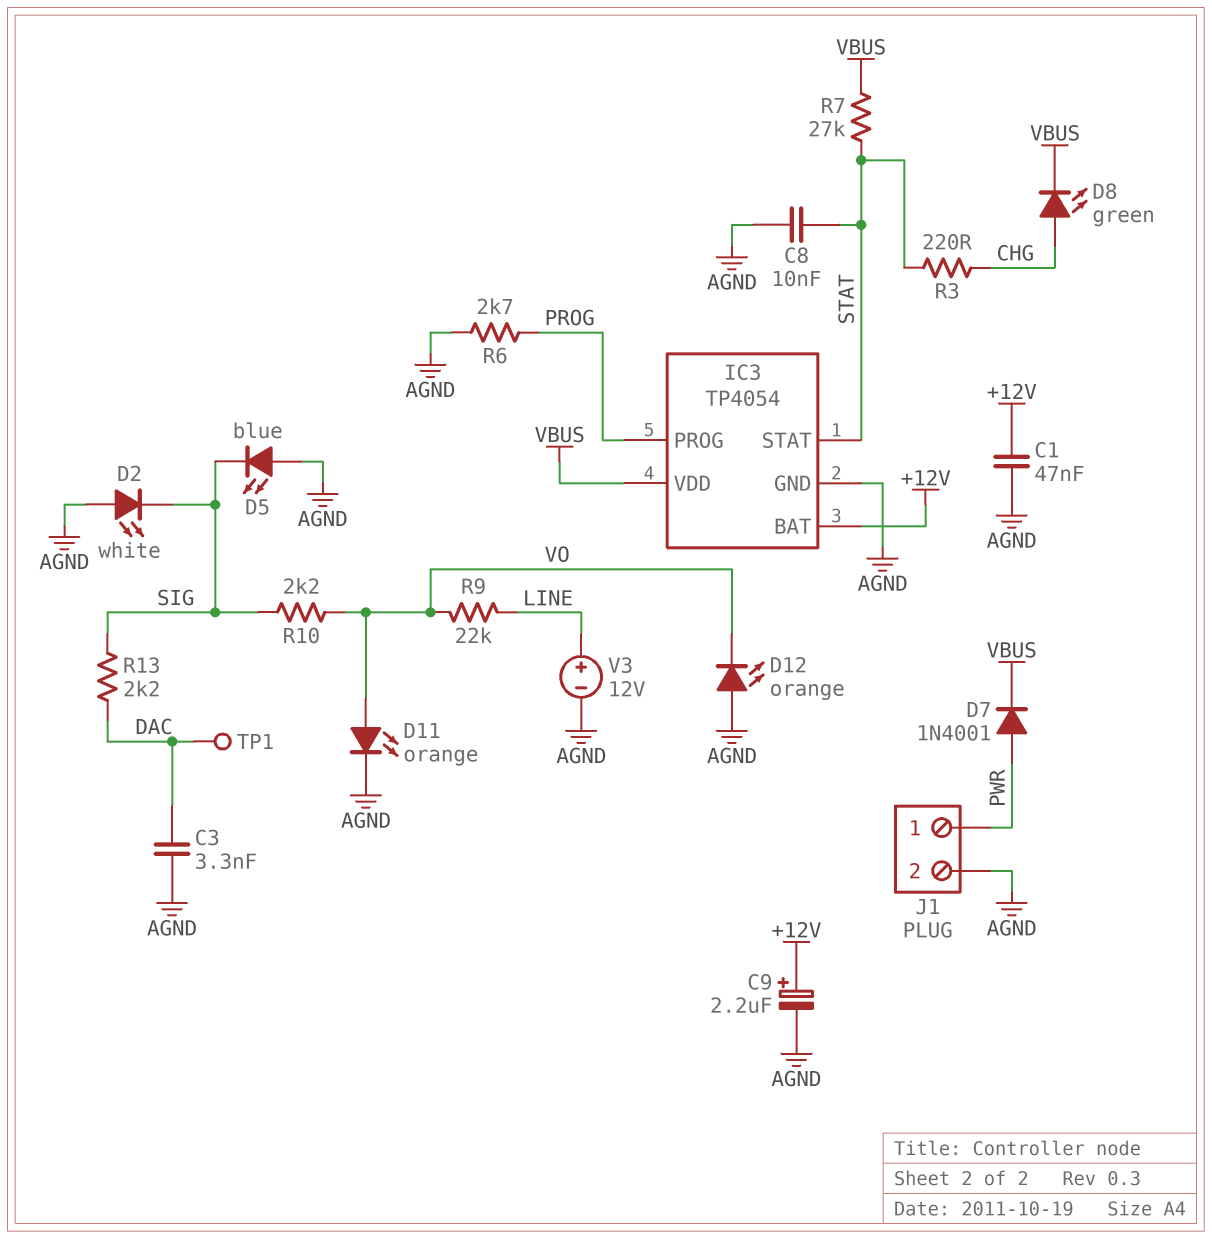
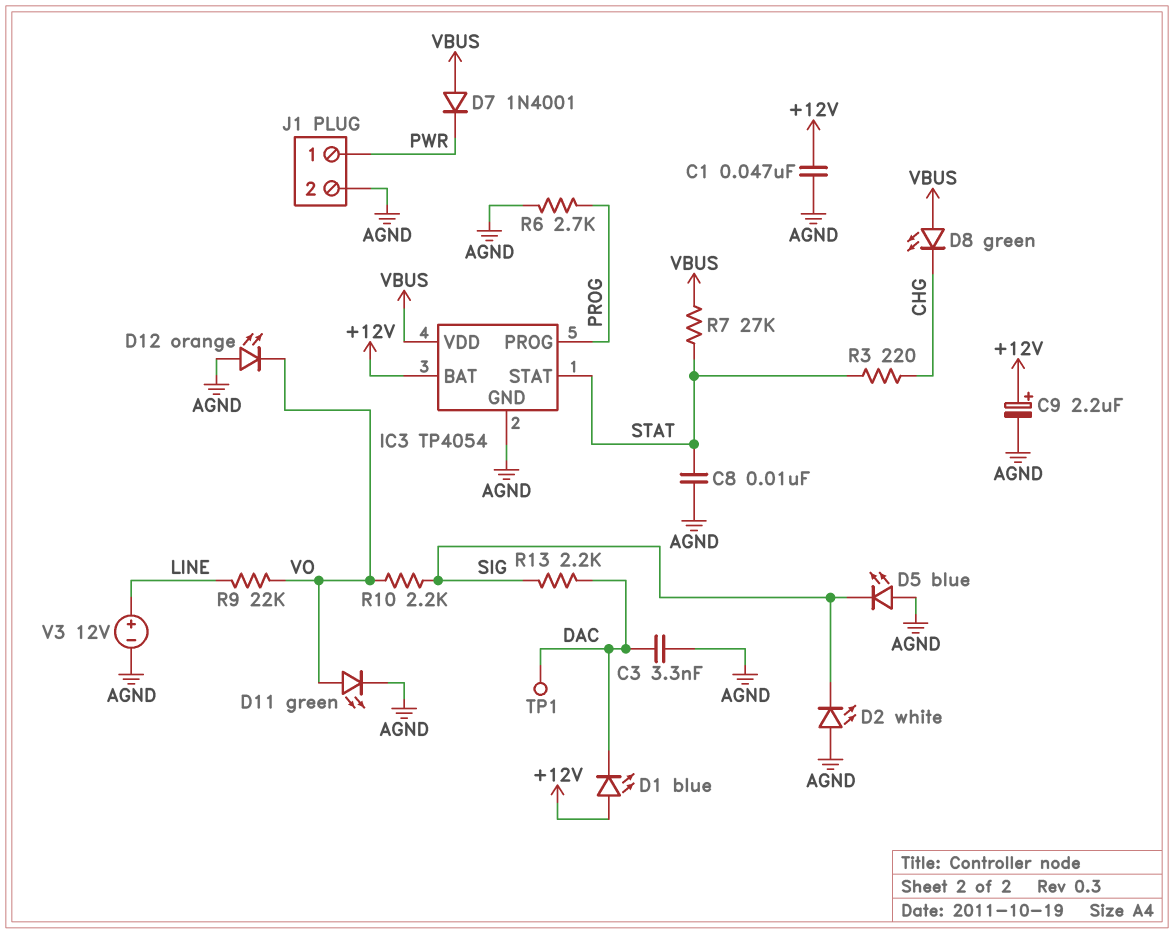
D1: none -> LED blue (A +12V, K DAC)
D7: diode 1N4001 (A PWR, K VBUS) -> diode 1N4001 (A VBUS, K PWR)
D8: LED green (A CHG, K VBUS) -> LED green (A VBUS, K CHG)
D11: LED orange (A VO, K AGND) -> LED green (A VO, K AGND)

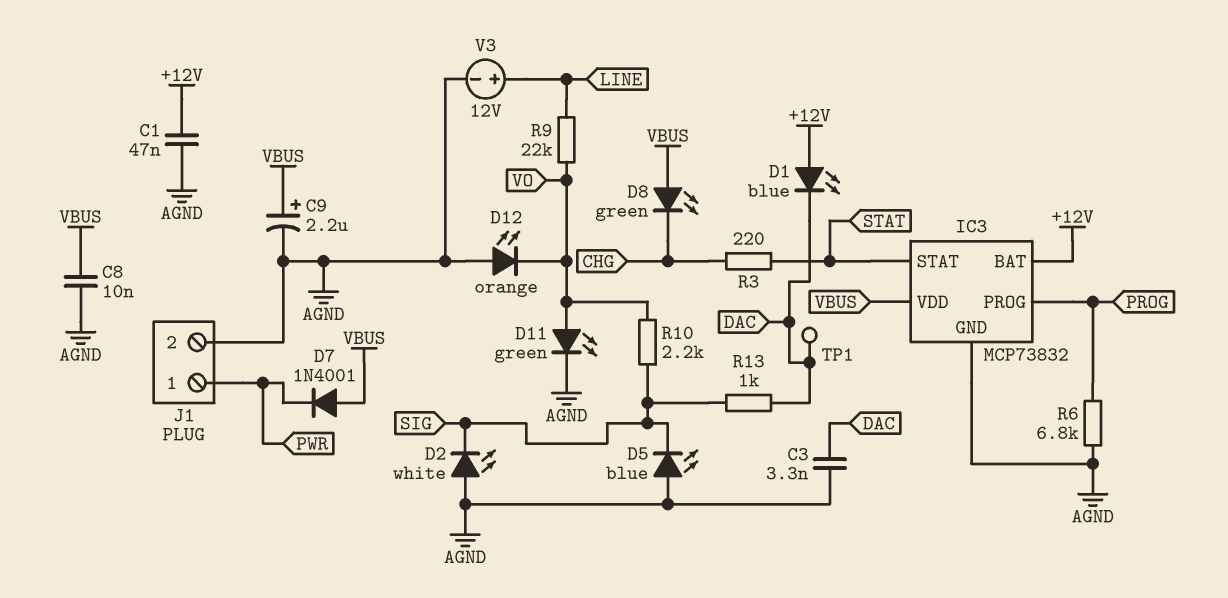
C8: 10nF (AGND, STAT) -> 10nF (AGND, VBUS)
C9: 2.2uF (plus +12V, minus AGND) -> 2.2uF (plus VBUS, minus AGND)
IC3: TP4054 -> MCP73832
R6: 2.7k (AGND, PROG) -> 6.8k (AGND, PROG)
R7: 27k (STAT, VBUS) -> none
R13: 2.2k (DAC, SIG) -> 1k (DAC, SIG)

